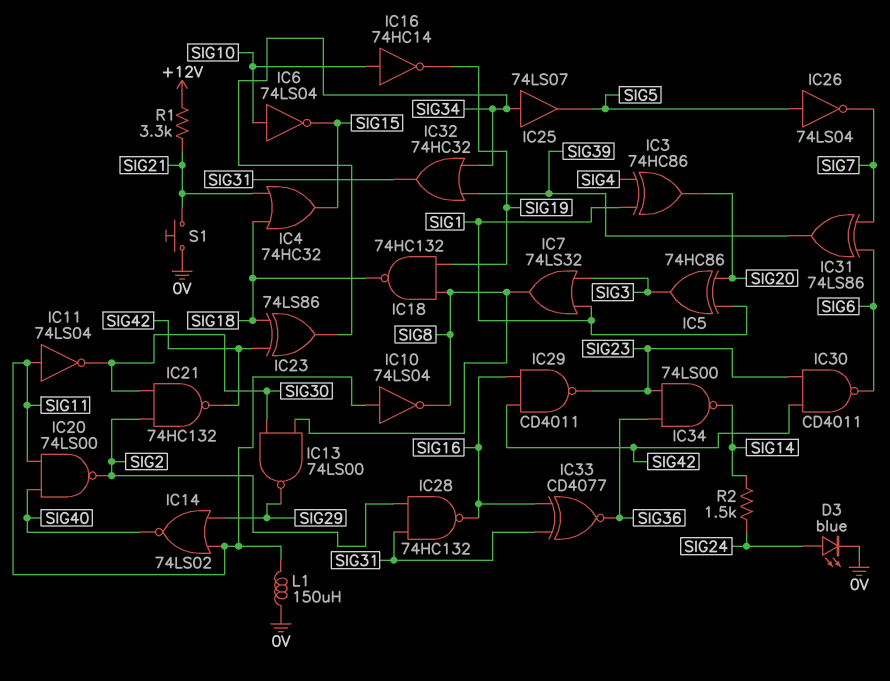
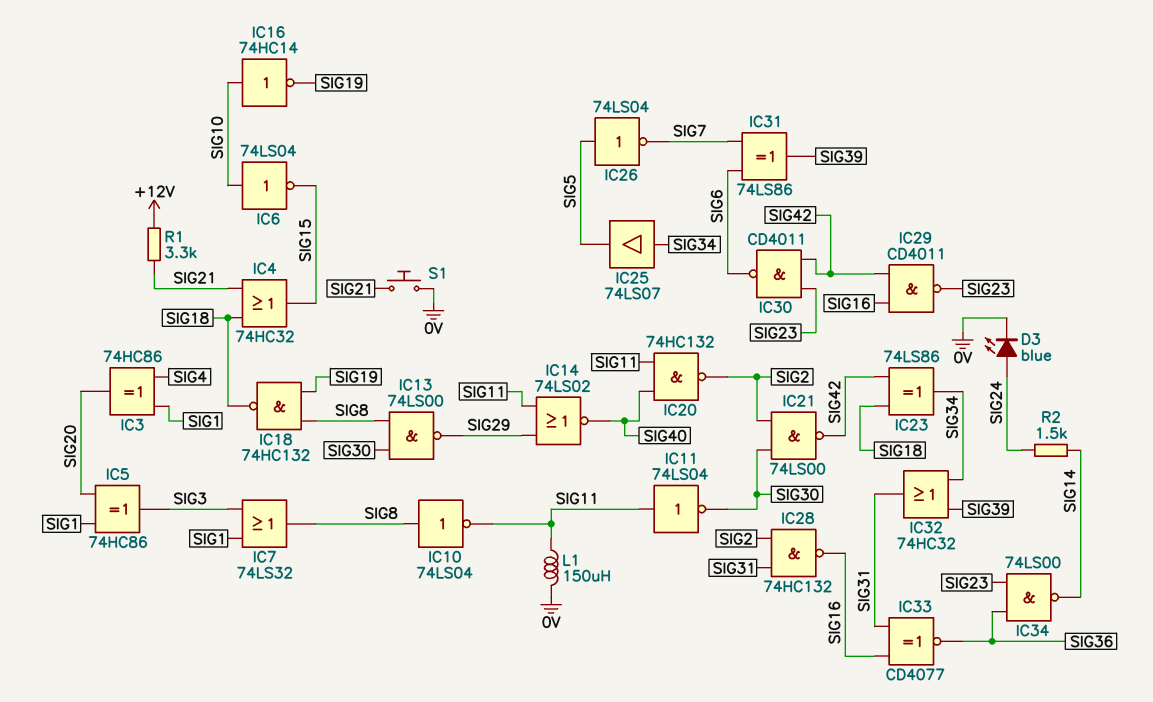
IC10: NOT 74LS04 (in SIG11, out SIG8) -> NOT 74LS04 (in SIG8, out SIG11)
IC20: NAND 74LS00 (in SIG11, in SIG40, out SIG2) -> NAND 74HC132 (in SIG11, in SIG40, out SIG2)
IC21: NAND 74HC132 (in SIG2, in SIG30, out SIG42) -> NAND 74LS00 (in SIG2, in SIG30, out SIG42)

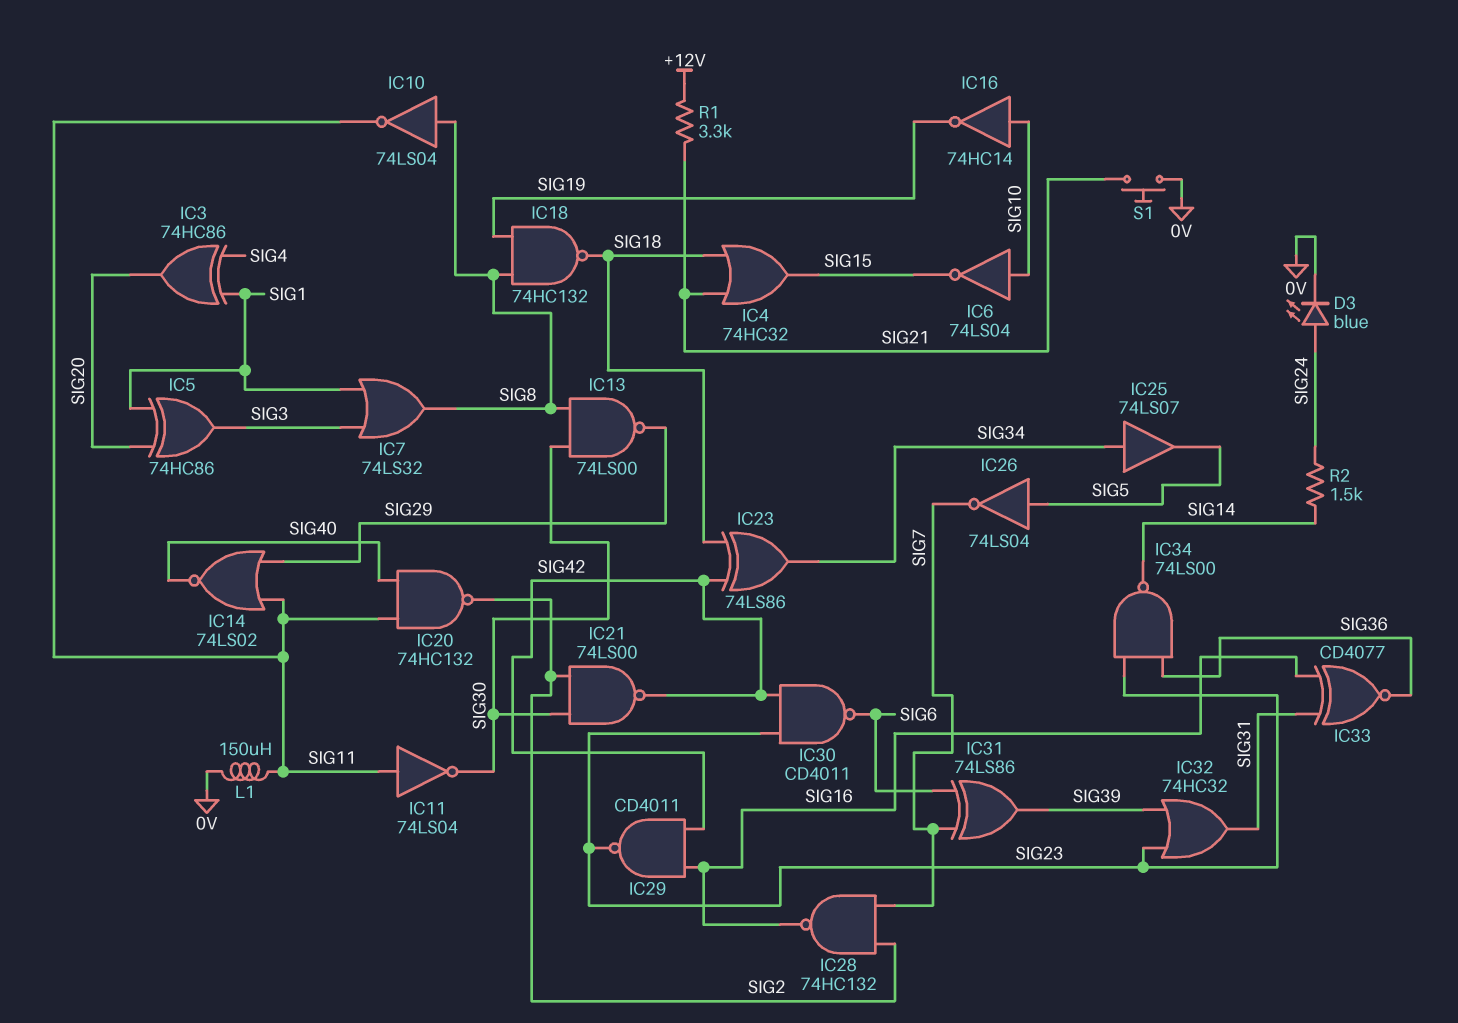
IC28: NAND 74HC132 (in SIG2, in SIG31, out SIG16) -> NAND 74HC132 (in SIG2, in SIG7, out SIG16)
IC32: OR 74HC32 (in SIG34, in SIG39, out SIG31) -> OR 74HC32 (in SIG23, in SIG39, out SIG31)

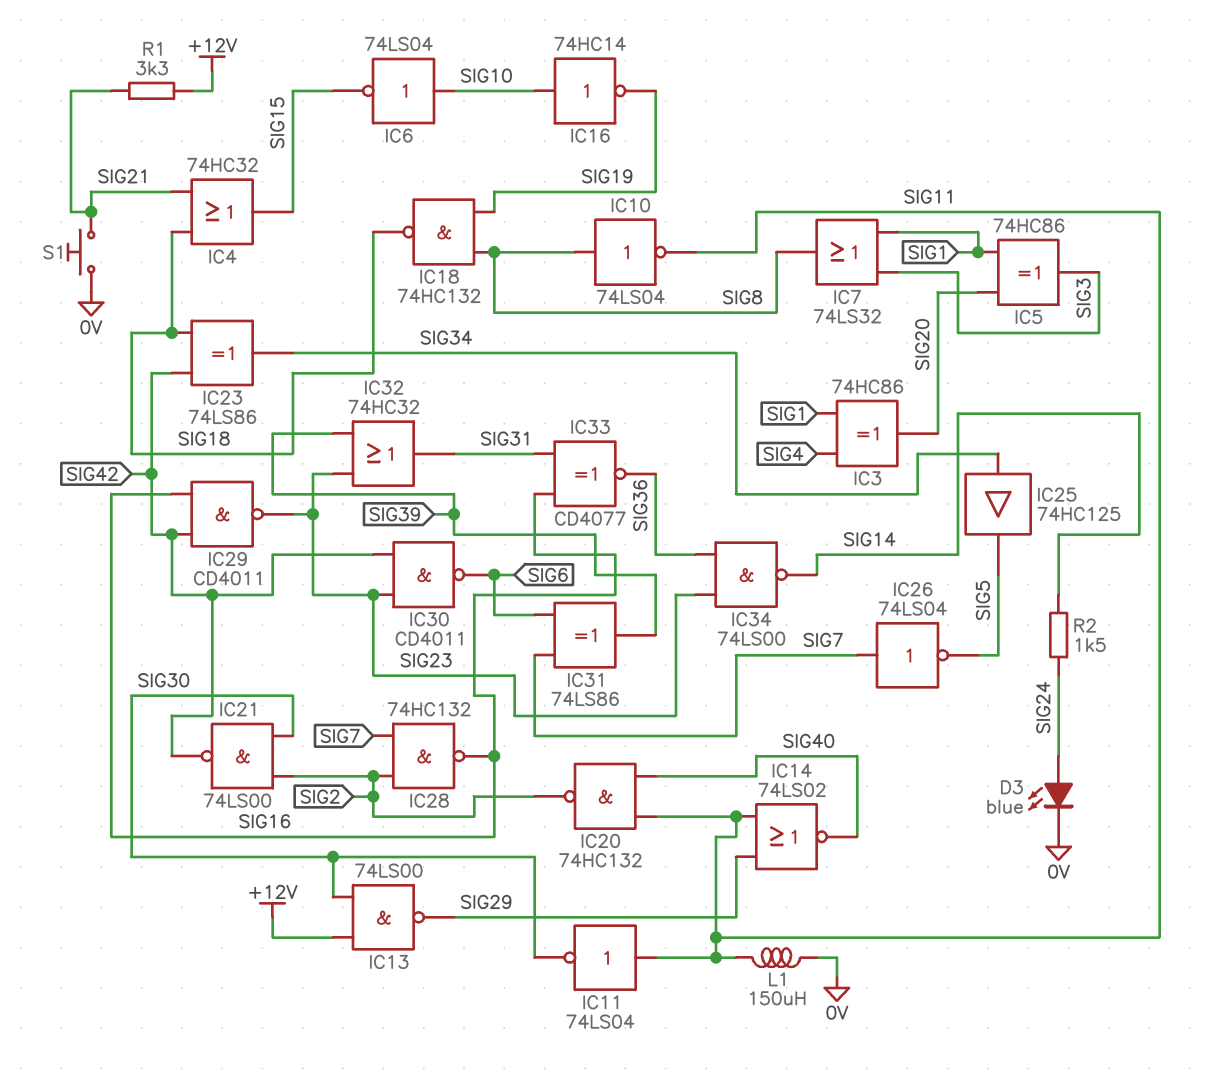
IC13: NAND 74LS00 (in SIG8, in SIG30, out SIG29) -> NAND 74LS00 (in +12V, in SIG30, out SIG29)
IC25: buffer 74LS07 (in SIG34, out SIG5) -> buffer 74HC125 (in SIG34, out SIG5)
IC26: NOT 74LS04 (in SIG5, out SIG7) -> NOT 74LS04 (in SIG7, out SIG5)

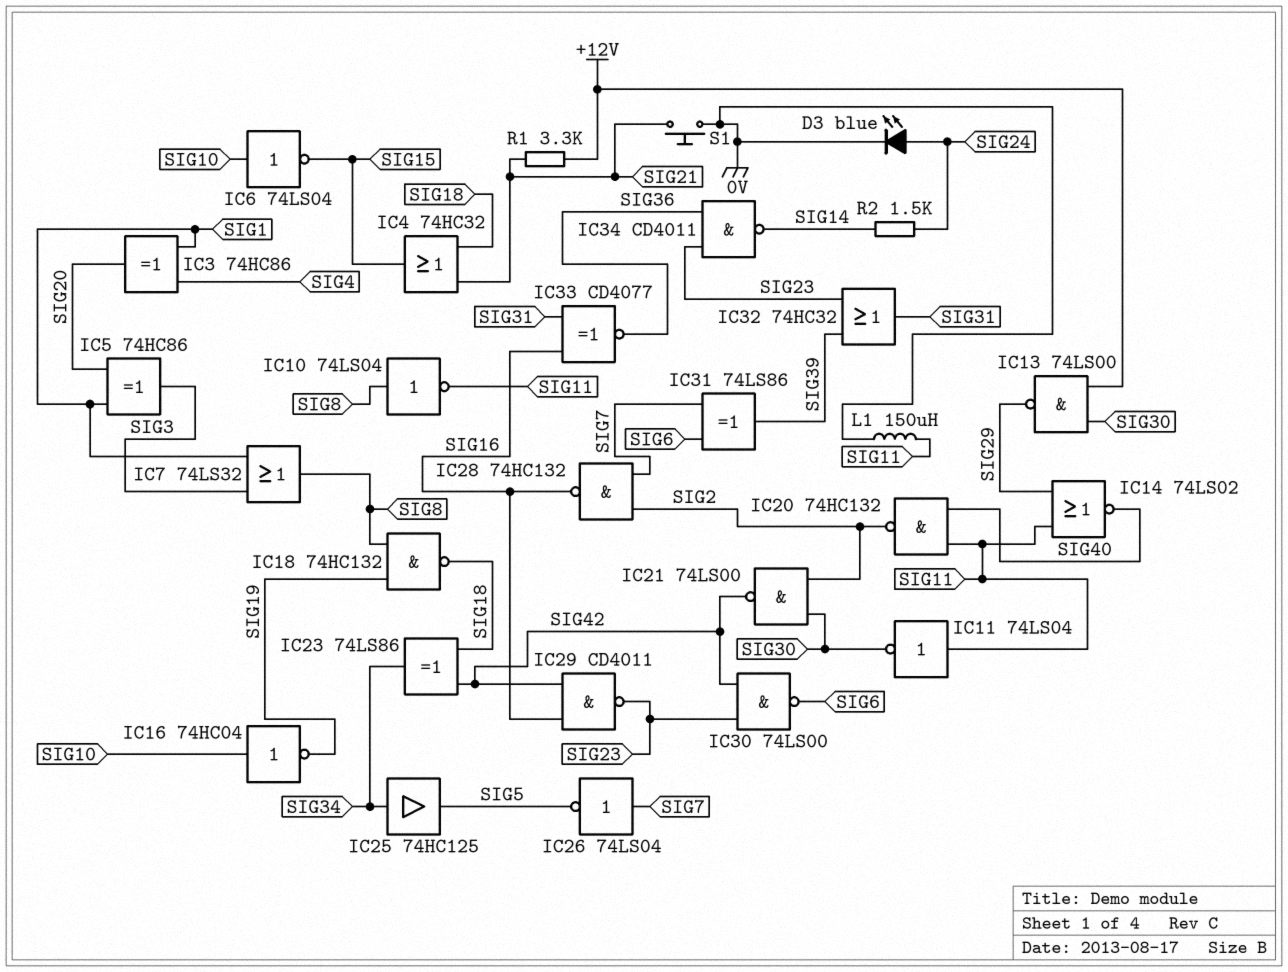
IC16: NOT 74HC14 (in SIG10, out SIG19) -> NOT 74HC04 (in SIG10, out SIG19)
IC30: NAND CD4011 (in SIG23, in SIG42, out SIG6) -> NAND 74LS00 (in SIG23, in SIG42, out SIG6)
IC34: NAND 74LS00 (in SIG23, in SIG36, out SIG14) -> NAND CD4011 (in SIG23, in SIG36, out SIG14)

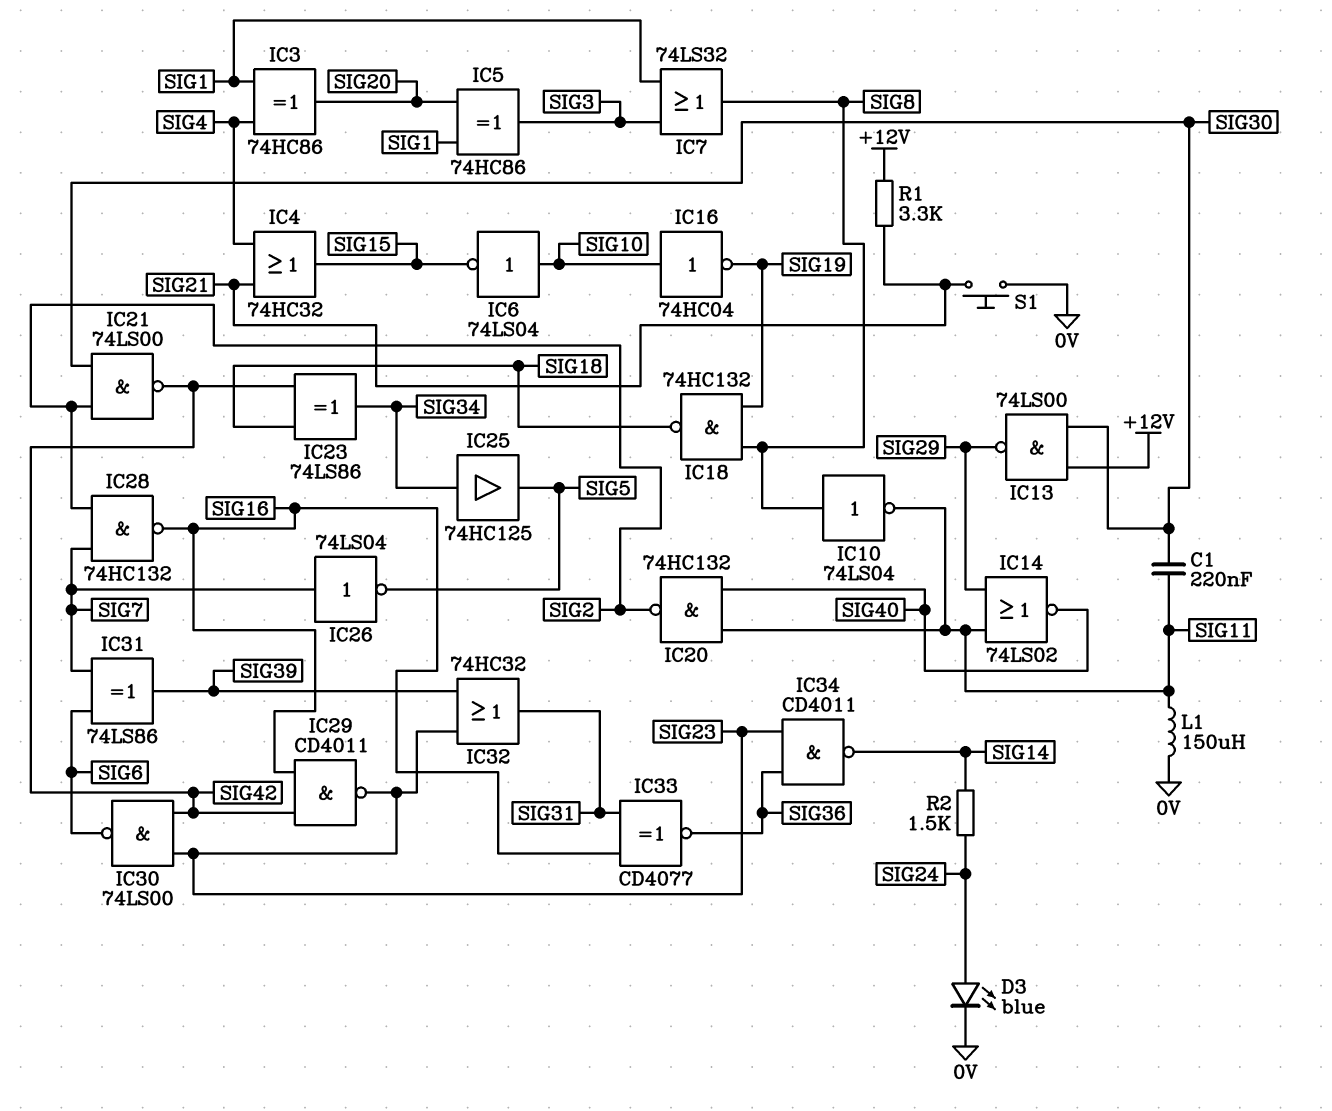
C1: none -> 220nF (SIG11, SIG30)
IC4: OR 74HC32 (in SIG18, in SIG21, out SIG15) -> OR 74HC32 (in SIG4, in SIG21, out SIG15)
IC11: NOT 74LS04 (in SIG11, out SIG30) -> none

